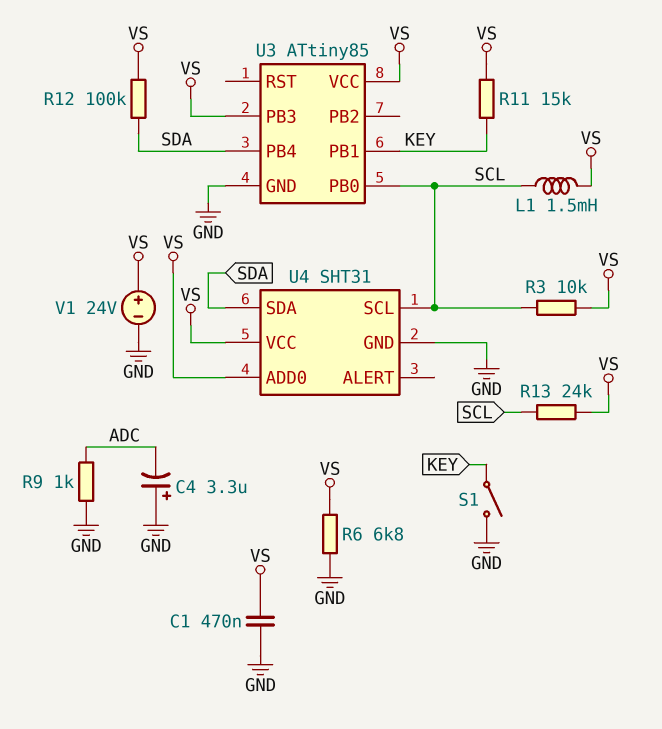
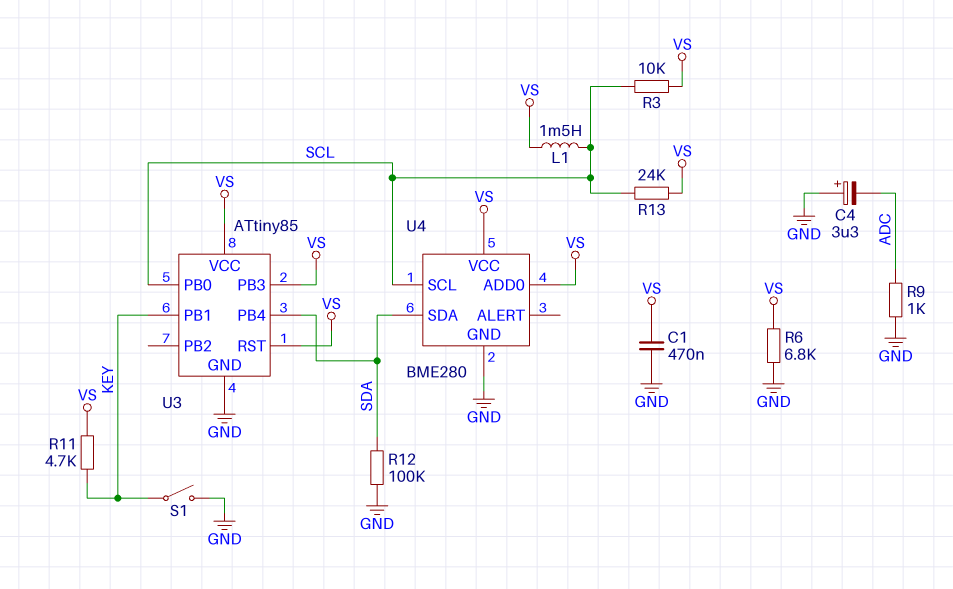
R11: 15k (KEY, VS) -> 4.7k (KEY, VS)
R12: 100k (SDA, VS) -> 100k (GND, SDA)
U3 pin RST: none -> VS
U4: SHT31 -> BME280
V1: 24V (plus VS, minus GND) -> none

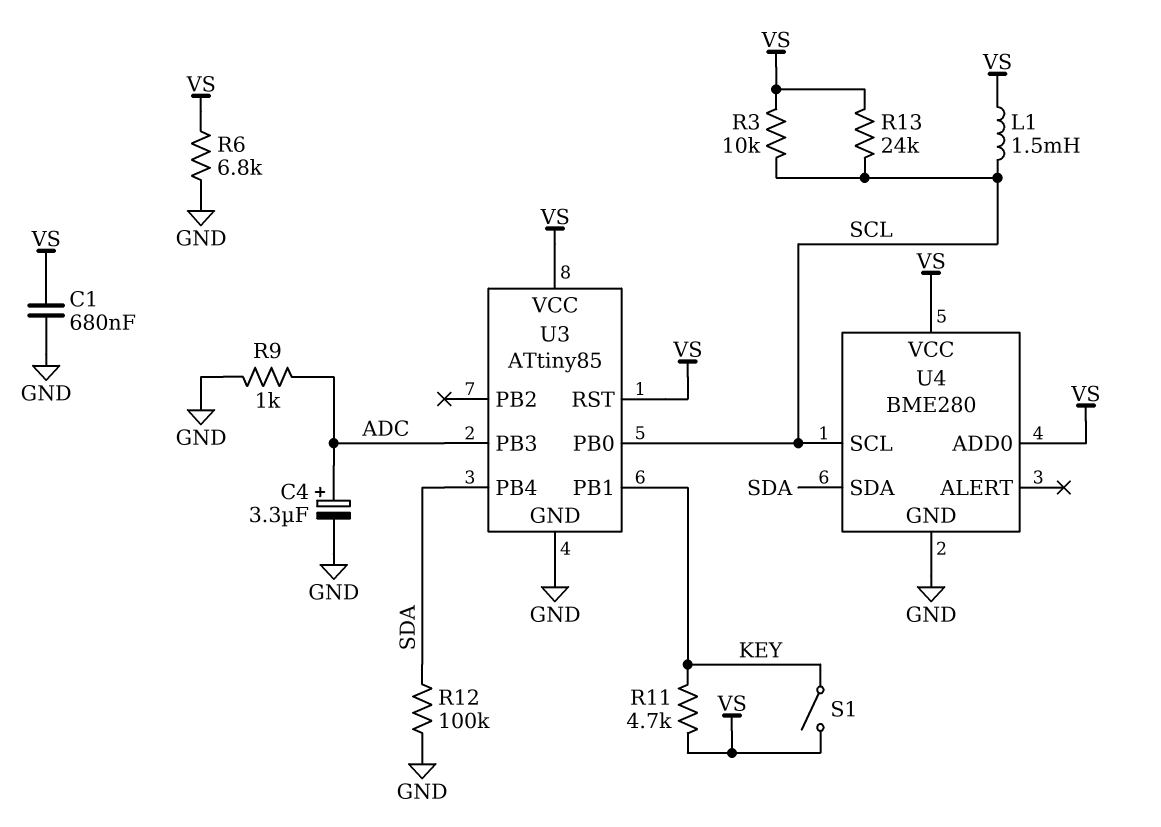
C1: 470nF (GND, VS) -> 680nF (GND, VS)
C4: 3.3uF (plus GND, minus ADC) -> 3.3uF (plus ADC, minus GND)
S1: switch (GND, KEY) -> switch (KEY, VS)
U3 pin PB3: VS -> ADC

